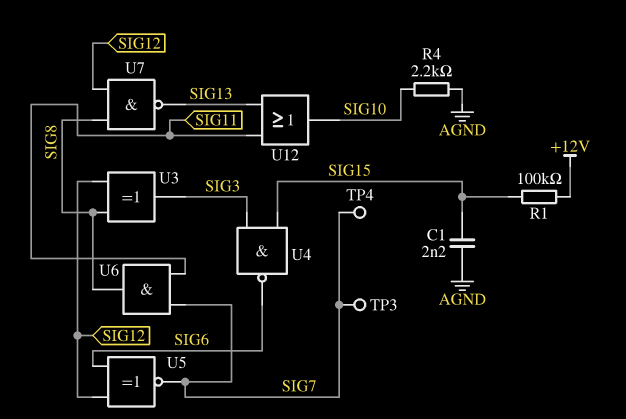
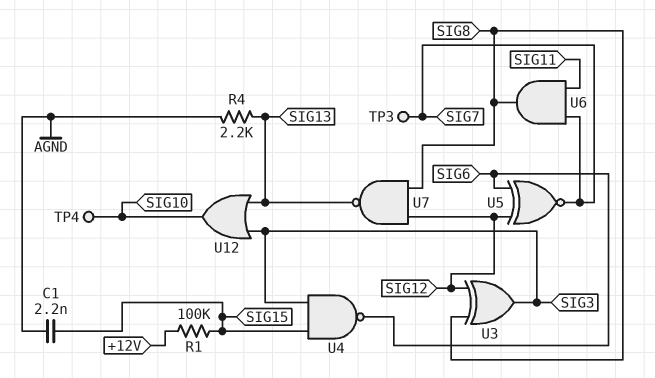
R4: 2.2k (AGND, SIG10) -> 2.2k (AGND, SIG13)
TP4: test point (SIG7) -> test point (SIG10)
U12: OR (in SIG11, in SIG13, out SIG10) -> OR (in SIG3, in SIG13, out SIG10)

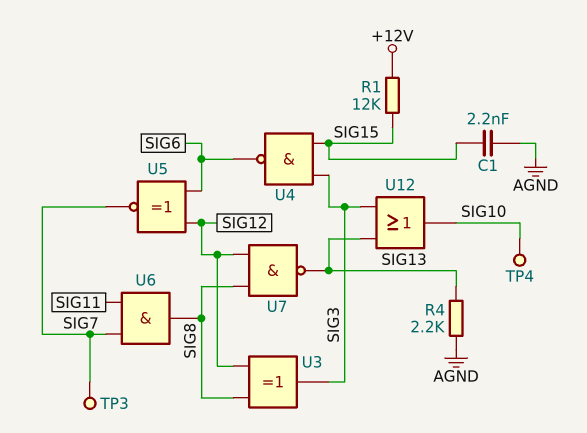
R1: 100k (+12V, SIG15) -> 12k (+12V, SIG15)

